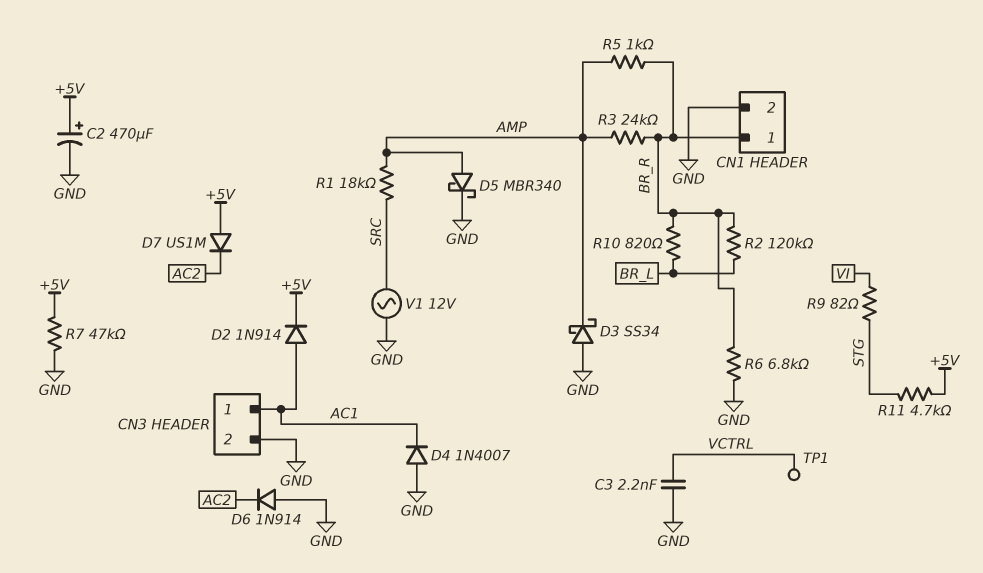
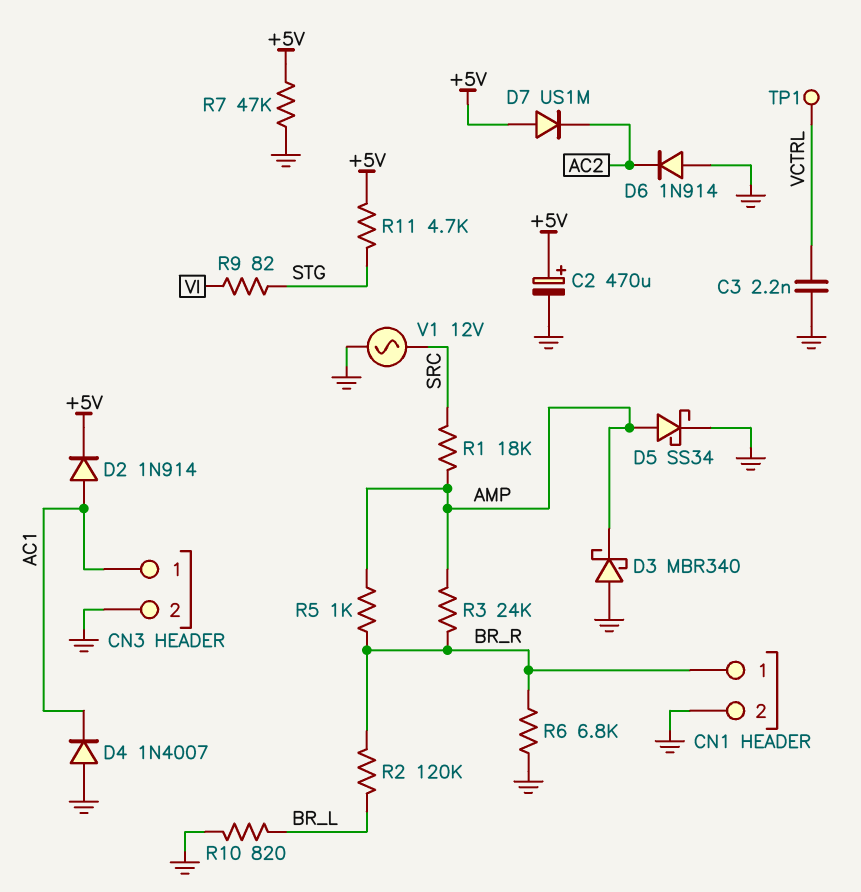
D3: schottky SS34 (A GND, K AMP) -> schottky MBR340 (A GND, K AMP)
D5: schottky MBR340 (A AMP, K GND) -> schottky SS34 (A AMP, K GND)
R10: 820 (BR_L, BR_R) -> 820 (BR_L, GND)

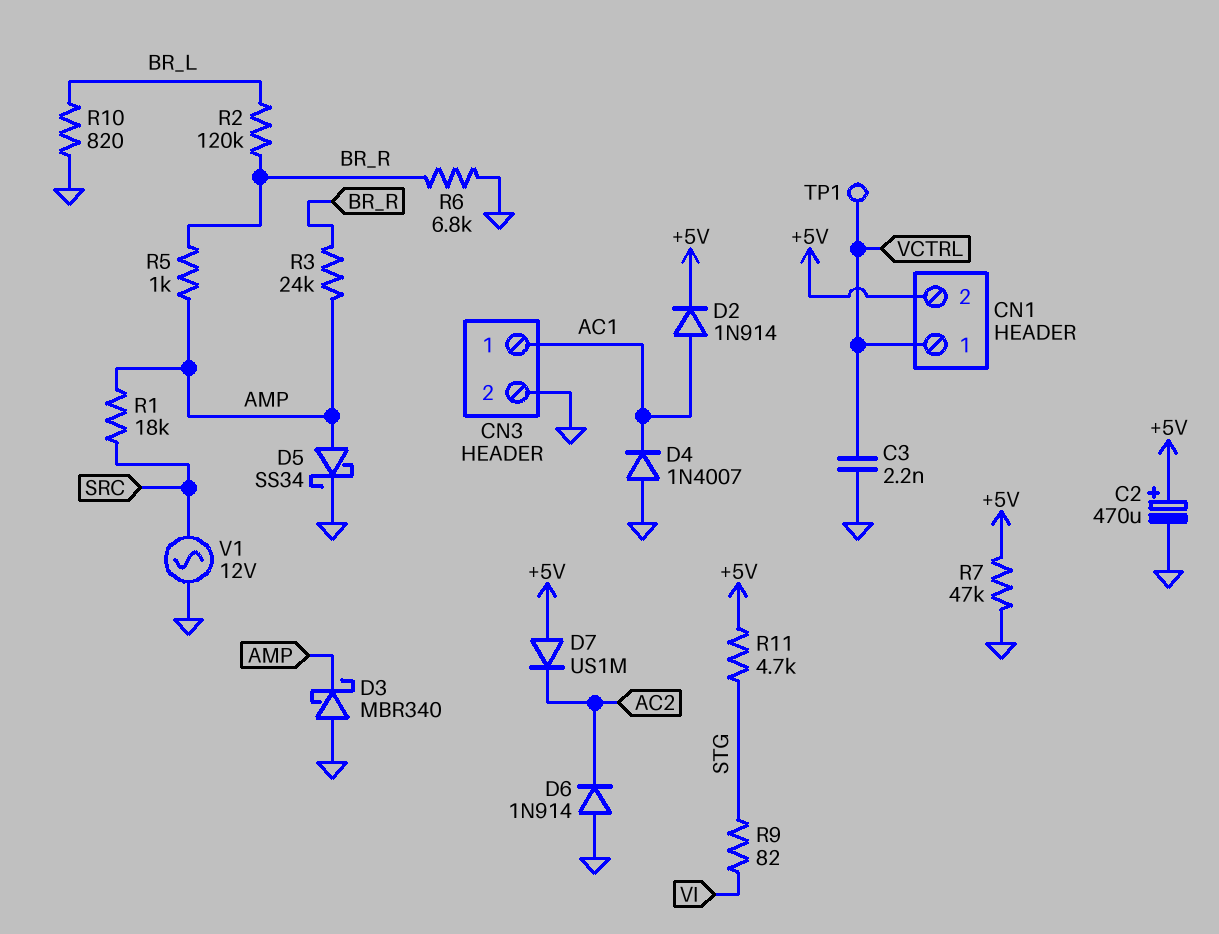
CN1 pin 1: BR_R -> VCTRL
CN1 pin 2: GND -> +5V

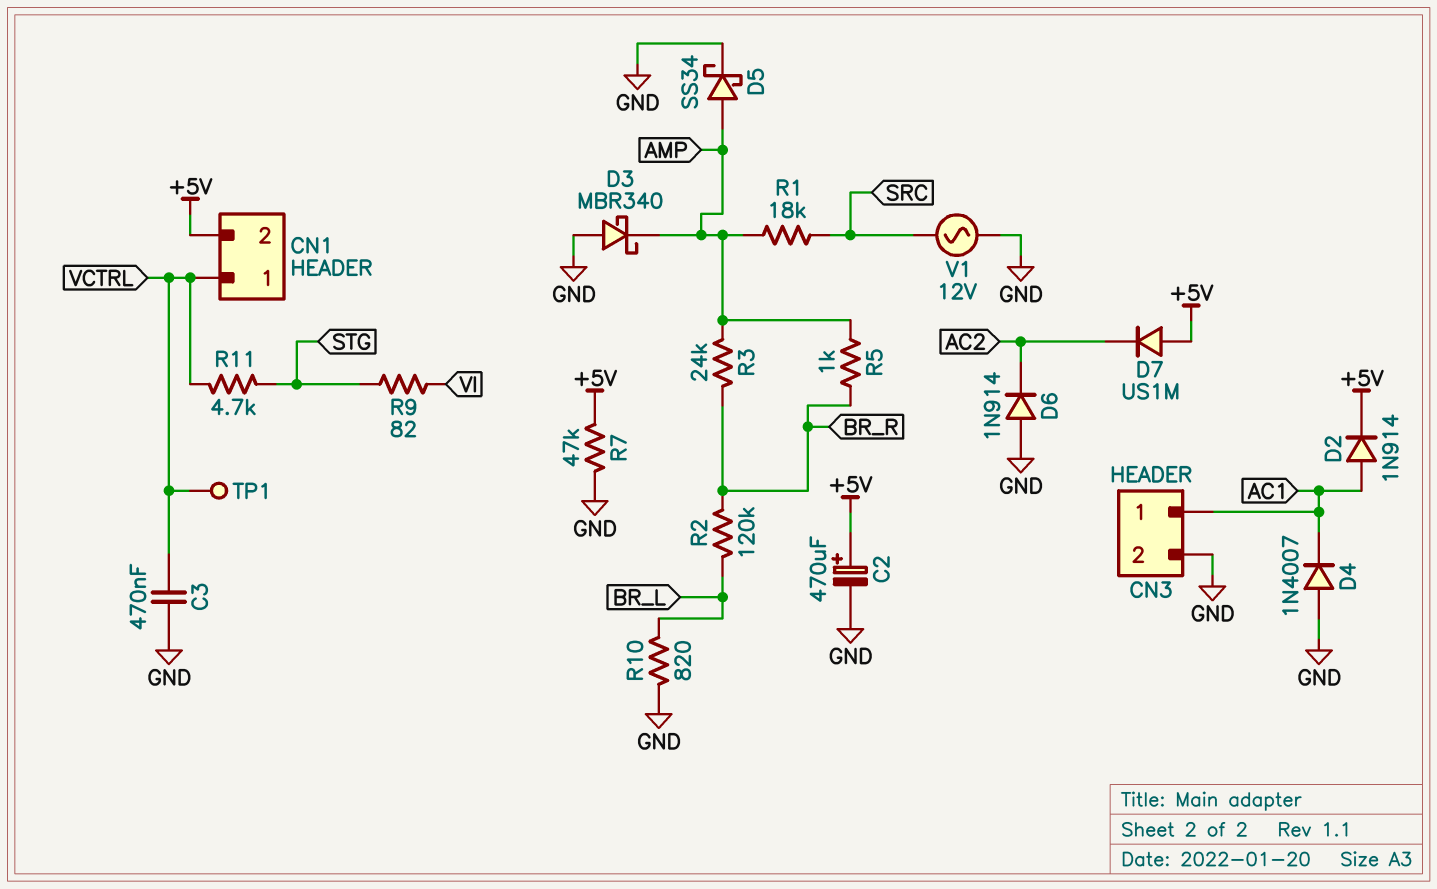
C3: 2.2nF (GND, VCTRL) -> 470nF (GND, VCTRL)
R6: 6.8k (BR_R, GND) -> none
R11: 4.7k (+5V, STG) -> 4.7k (STG, VCTRL)

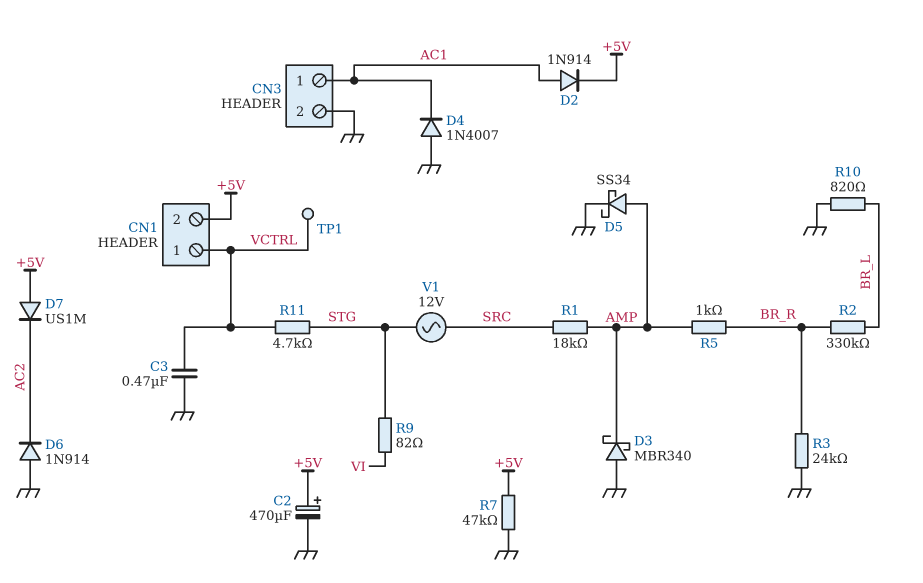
R2: 120k (BR_L, BR_R) -> 330k (BR_L, BR_R)
R3: 24k (AMP, BR_R) -> 24k (BR_R, GND)
V1: AC 12V (GND, SRC) -> AC 12V (SRC, STG)

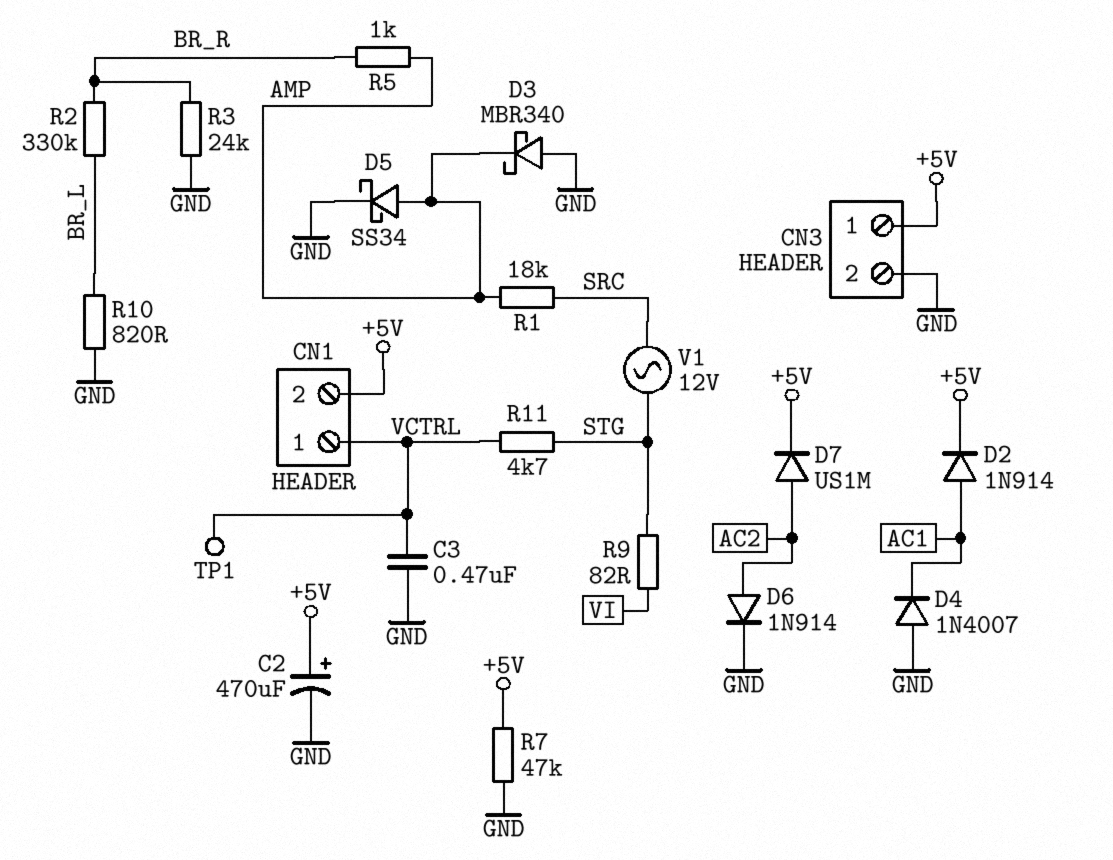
CN3 pin 1: AC1 -> +5V
D6: diode 1N914 (A GND, K AC2) -> diode 1N914 (A AC2, K GND)
D7: diode US1M (A +5V, K AC2) -> diode US1M (A AC2, K +5V)

